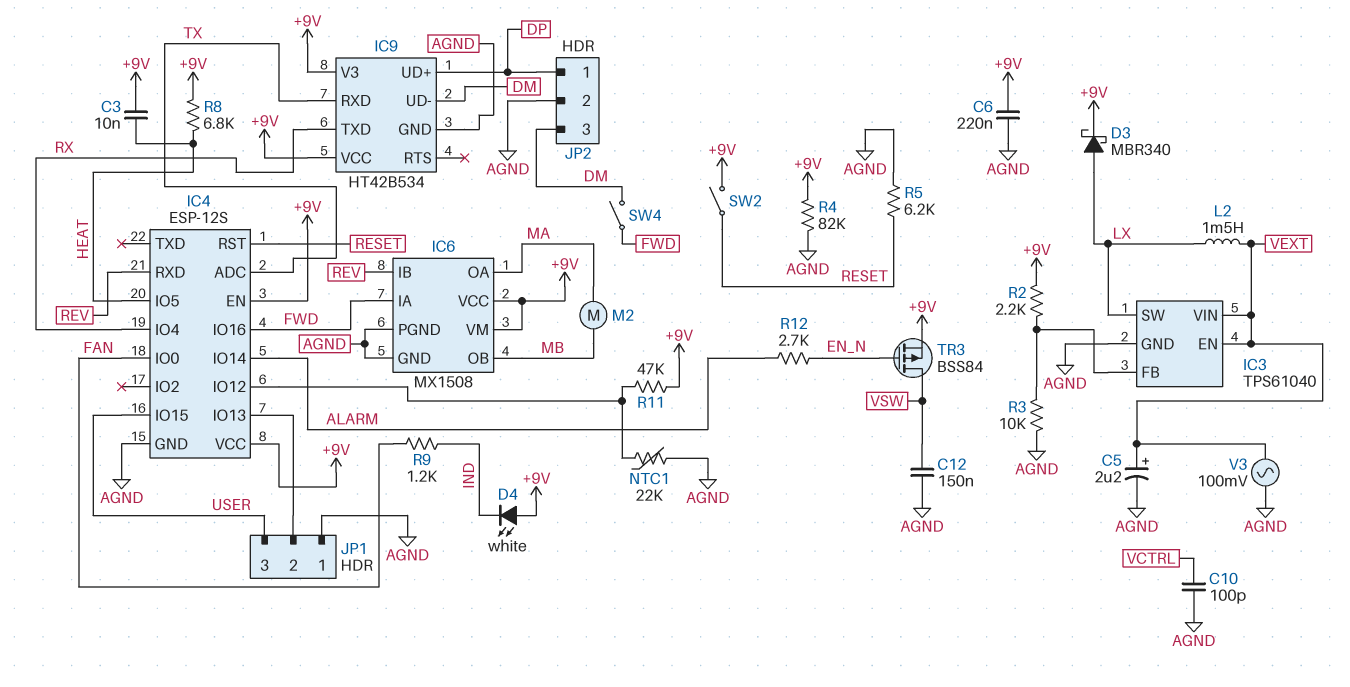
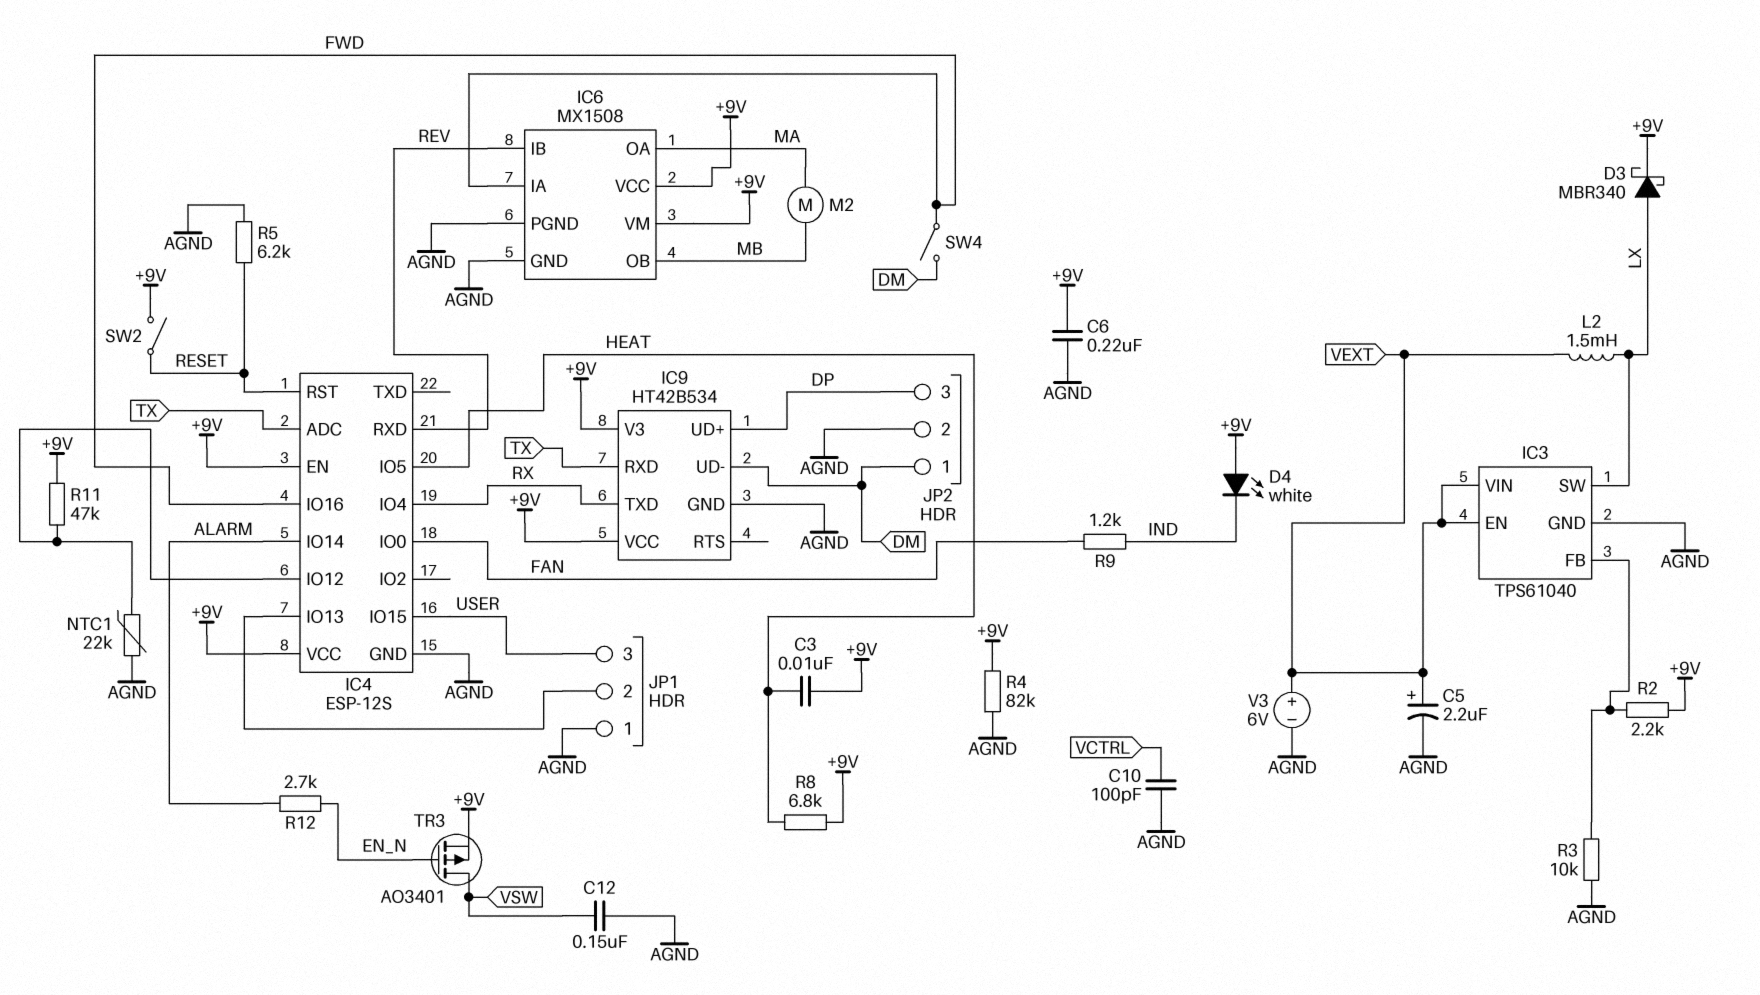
JP2 pin 1: DP -> DM
JP2 pin 3: DM -> DP
TR3: PMOS BSS84 (G EN_N, D VSW, S +9V) -> PMOS AO3401 (G EN_N, D VSW, S +9V)
V3: AC 100mV (AGND, VEXT) -> 6V (plus VEXT, minus AGND)

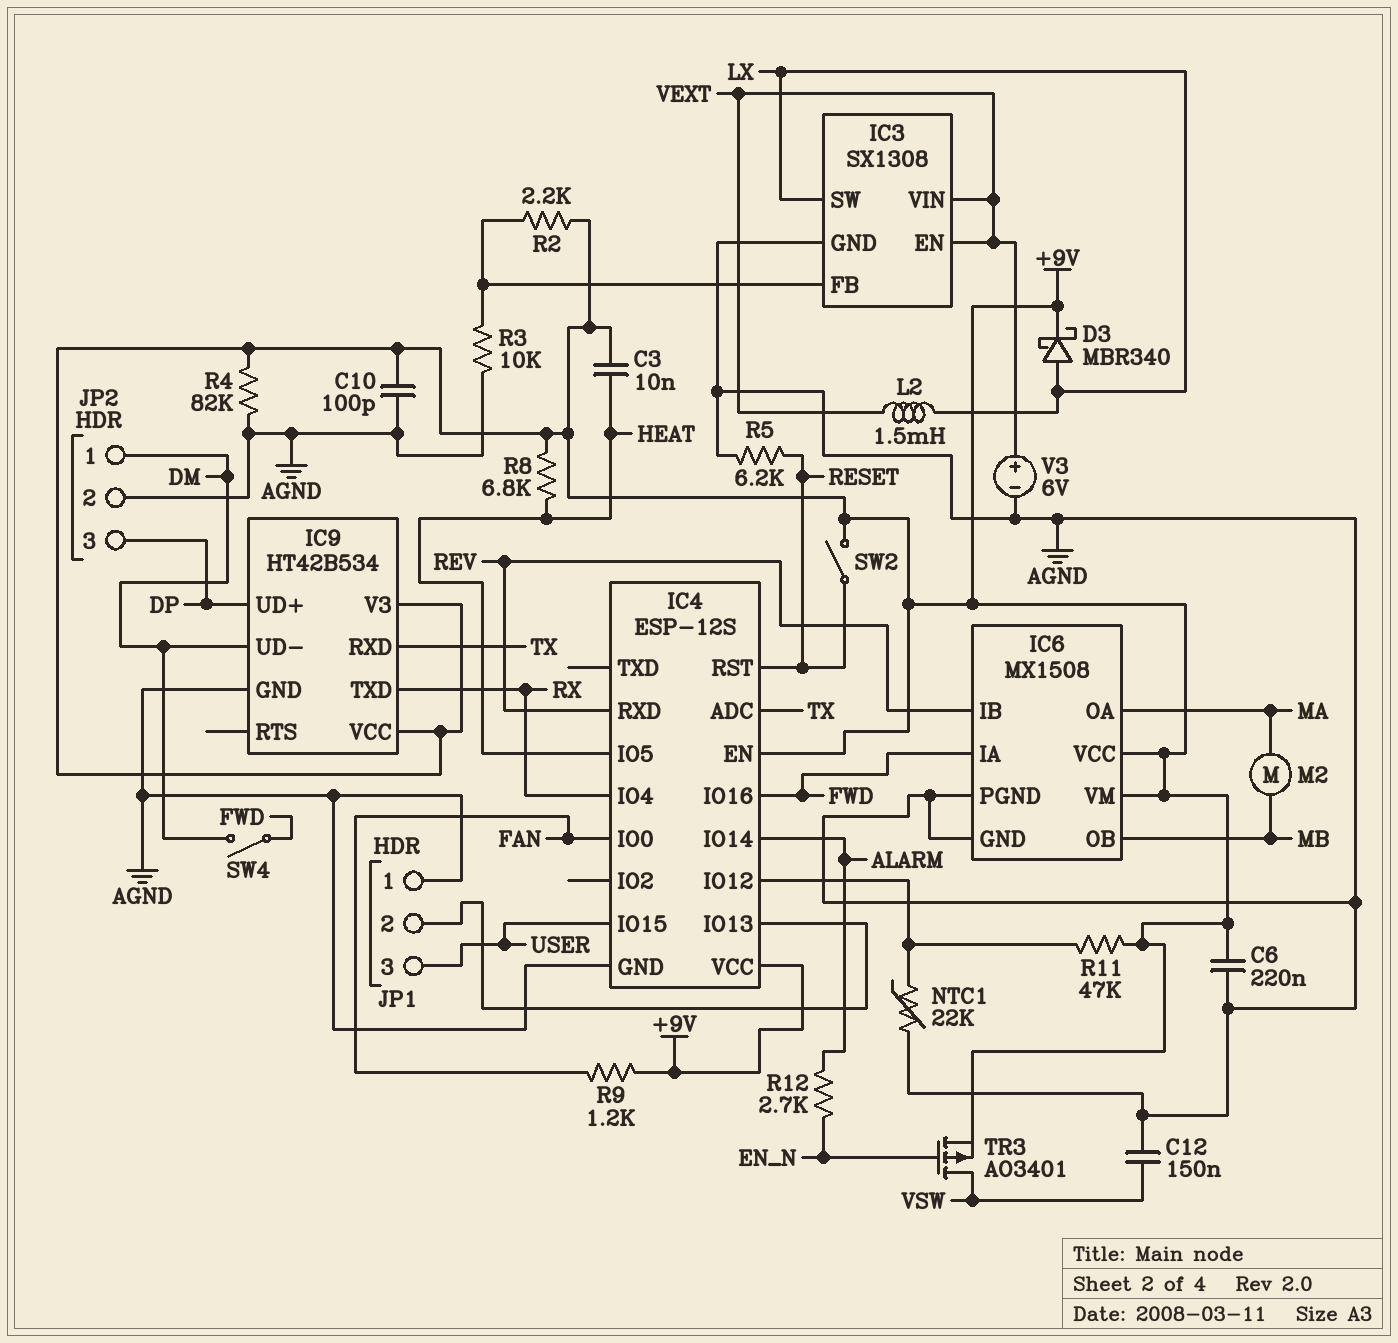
C5: 2.2uF (plus VEXT, minus AGND) -> none
C10: 100pF (AGND, VCTRL) -> 100pF (+9V, AGND)
D4: LED white (A +9V, K IND) -> none
IC3: TPS61040 -> SX1308
R9: 1.2k (FAN, IND) -> 1.2k (+9V, FAN)

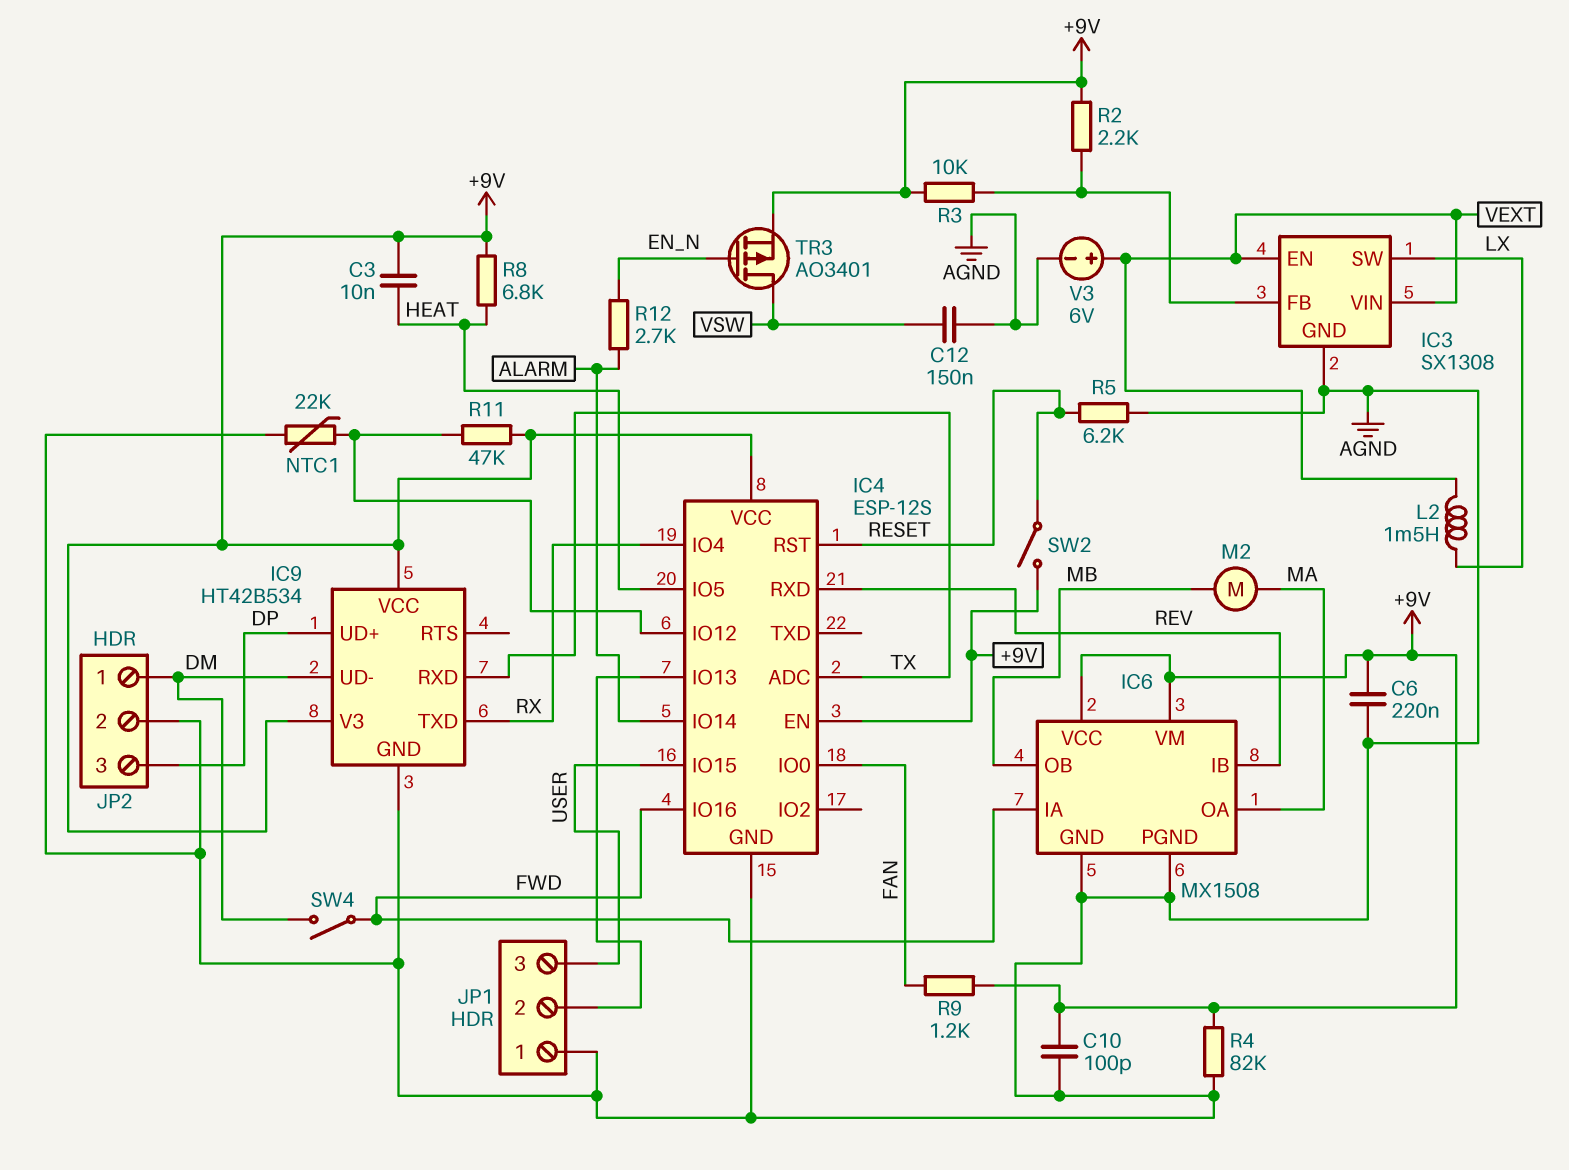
D3: schottky MBR340 (A LX, K +9V) -> none
R3: 10k (AGND, IC3/FB) -> 10k (+9V, IC3/FB)

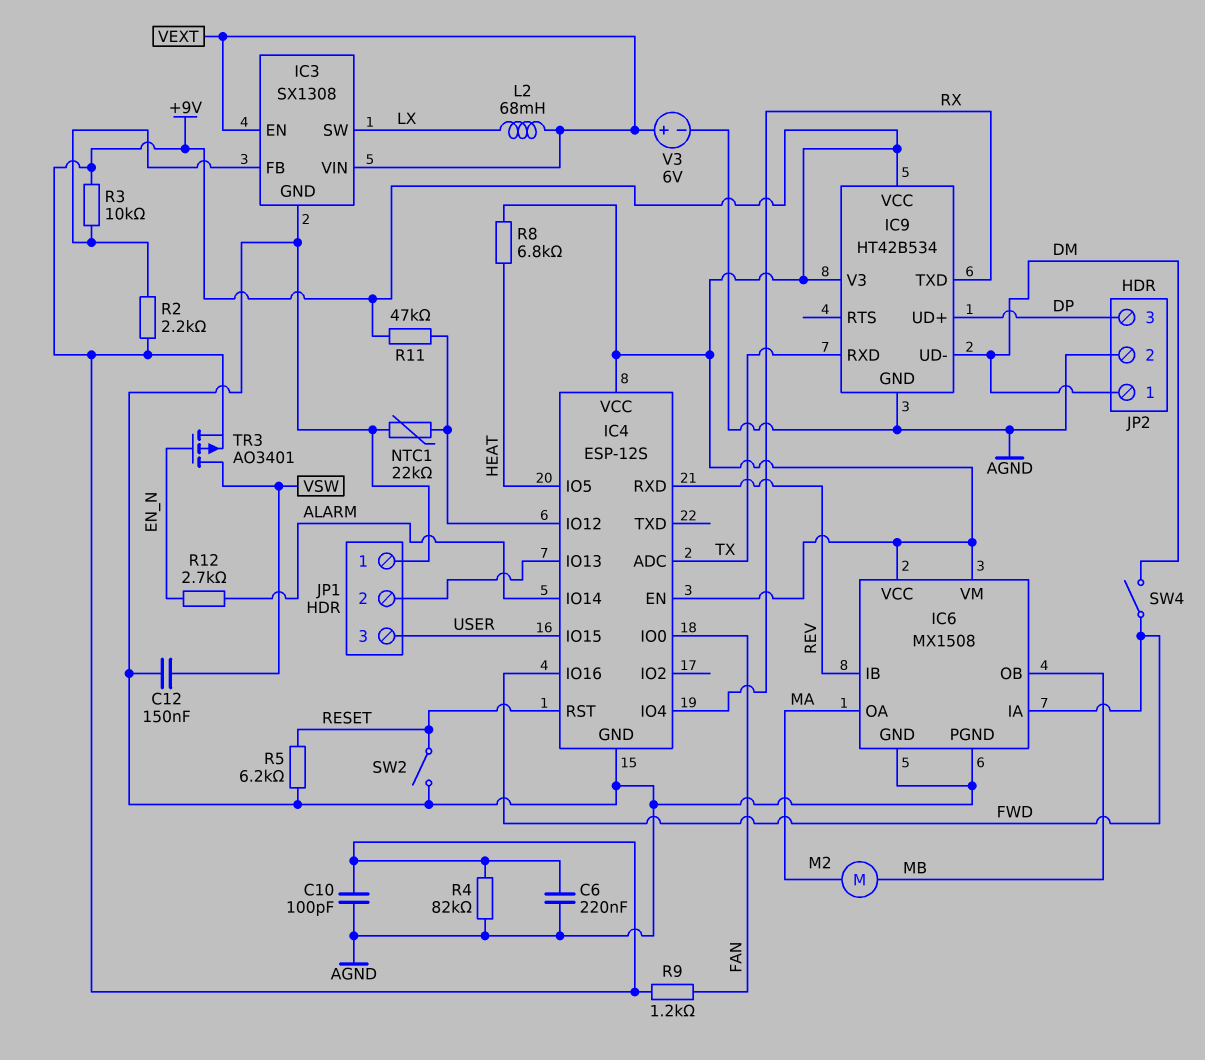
C3: 10nF (+9V, HEAT) -> none
L2: 1.5mH (LX, VEXT) -> 68mH (LX, VEXT)
SW2: switch (+9V, RESET) -> switch (AGND, RESET)

